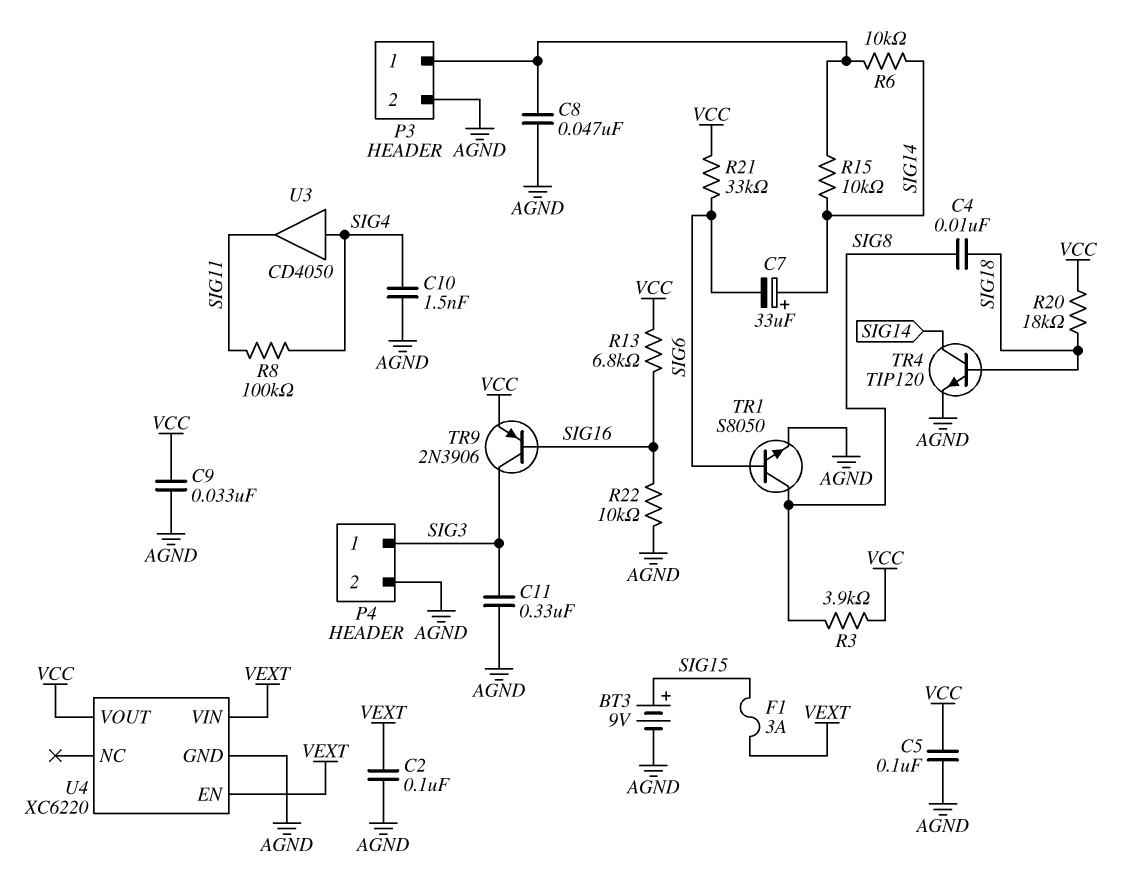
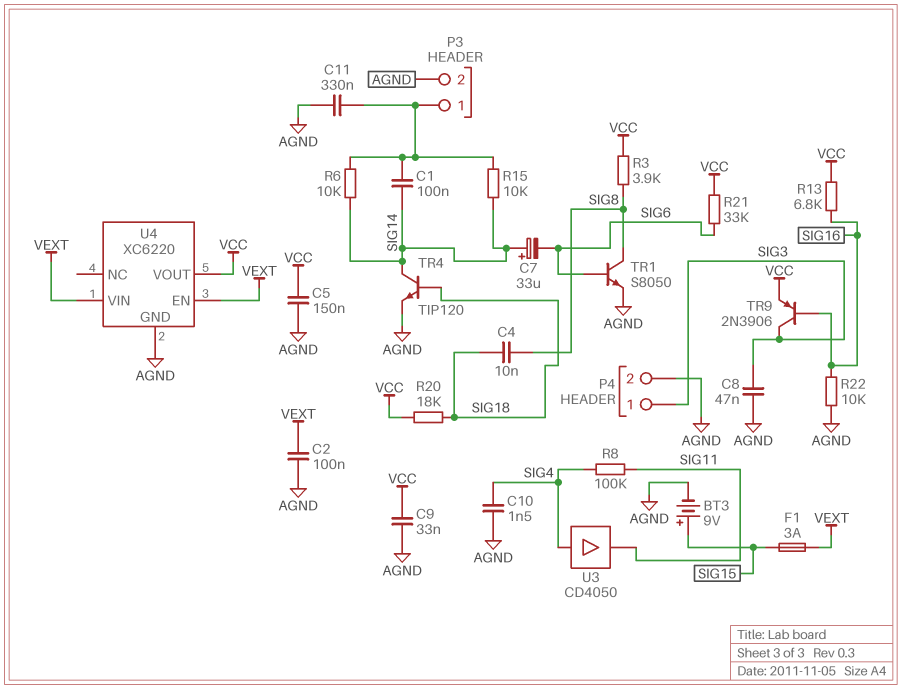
C1: none -> 100nF (P3/1, SIG14)
C5: 100nF (AGND, VCC) -> 150nF (AGND, VCC)
C8: 47nF (AGND, P3/1) -> 47nF (AGND, SIG3)
C11: 330nF (AGND, SIG3) -> 330nF (AGND, P3/1)

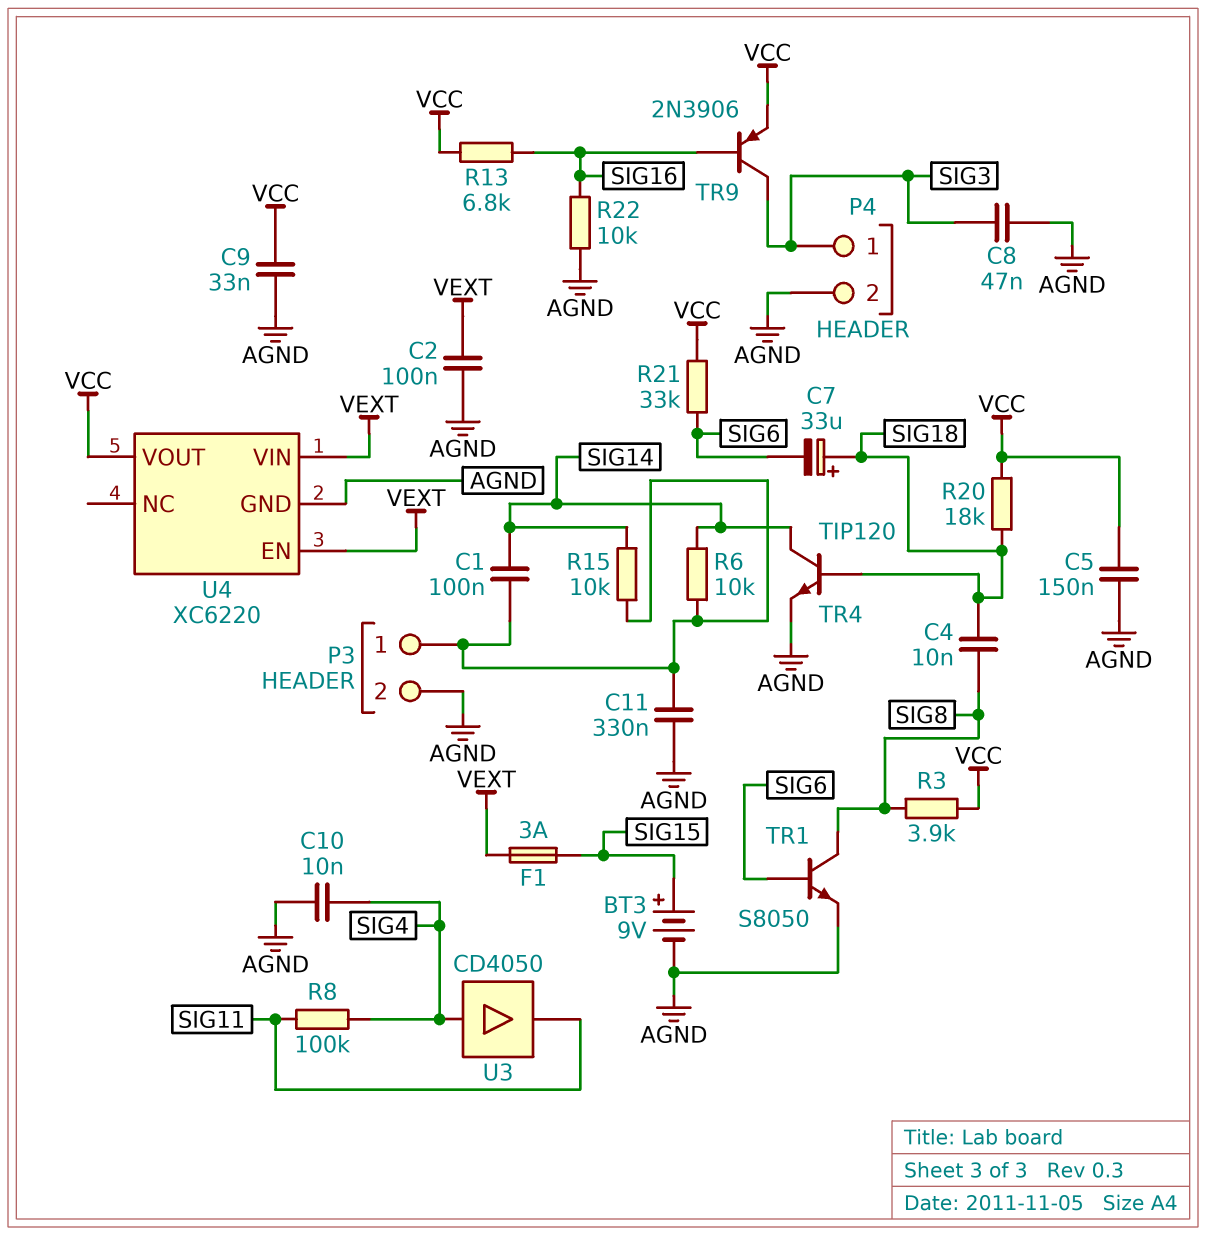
C7: 33uF (plus SIG14, minus SIG6) -> 33uF (plus SIG18, minus SIG6)
C10: 1.5nF (AGND, SIG4) -> 10nF (AGND, SIG4)

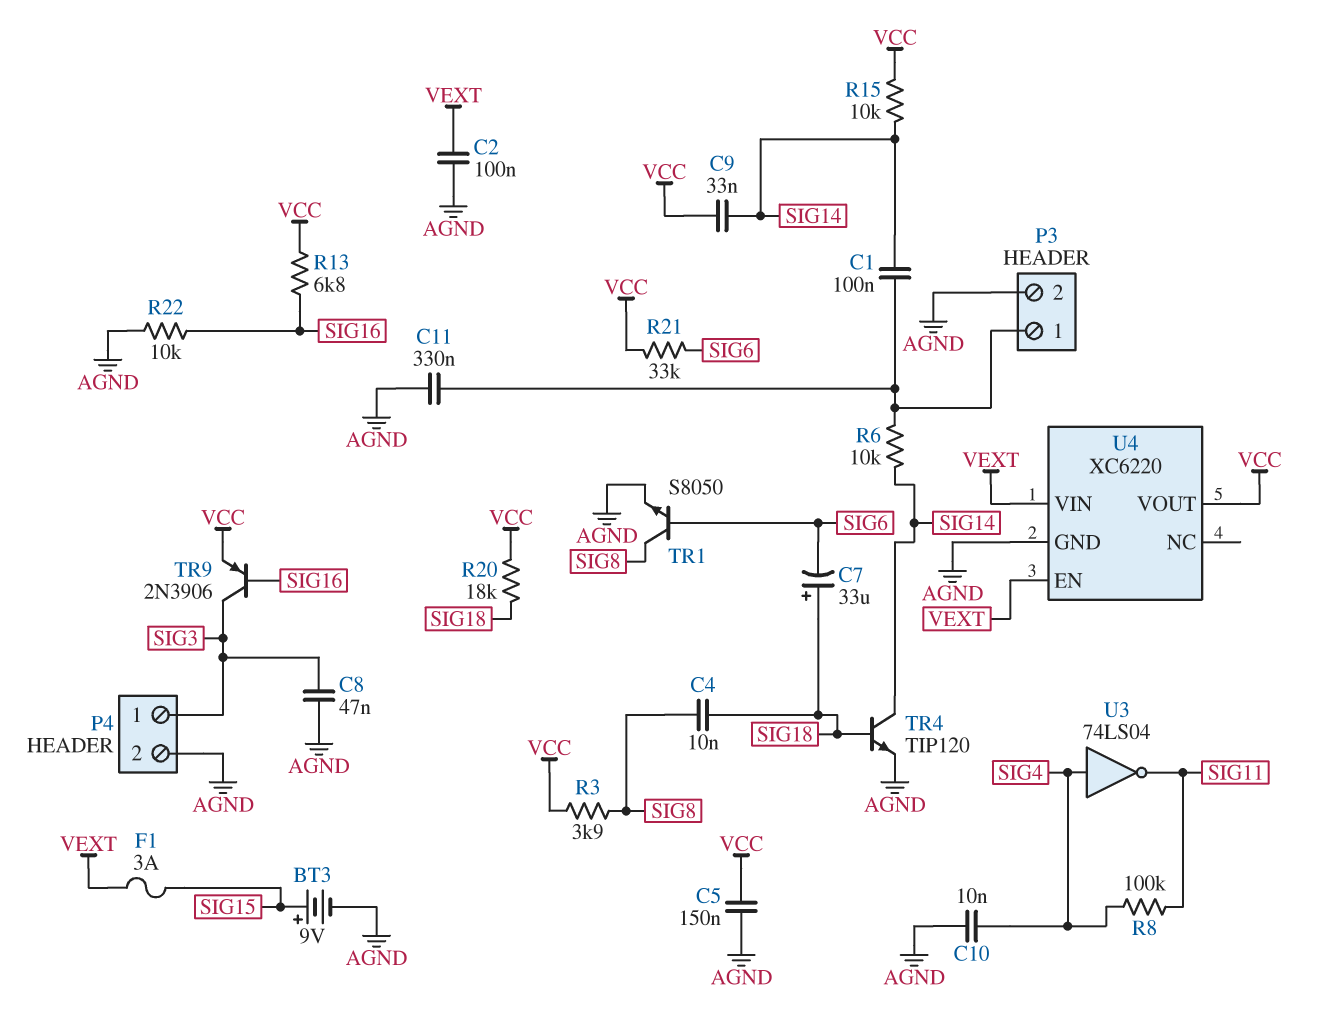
C9: 33nF (AGND, VCC) -> 33nF (SIG14, VCC)
R15: 10k (P3/1, SIG14) -> 10k (SIG14, VCC)
U3: buffer CD4050 (in SIG4, out SIG11) -> NOT 74LS04 (in SIG4, out SIG11)

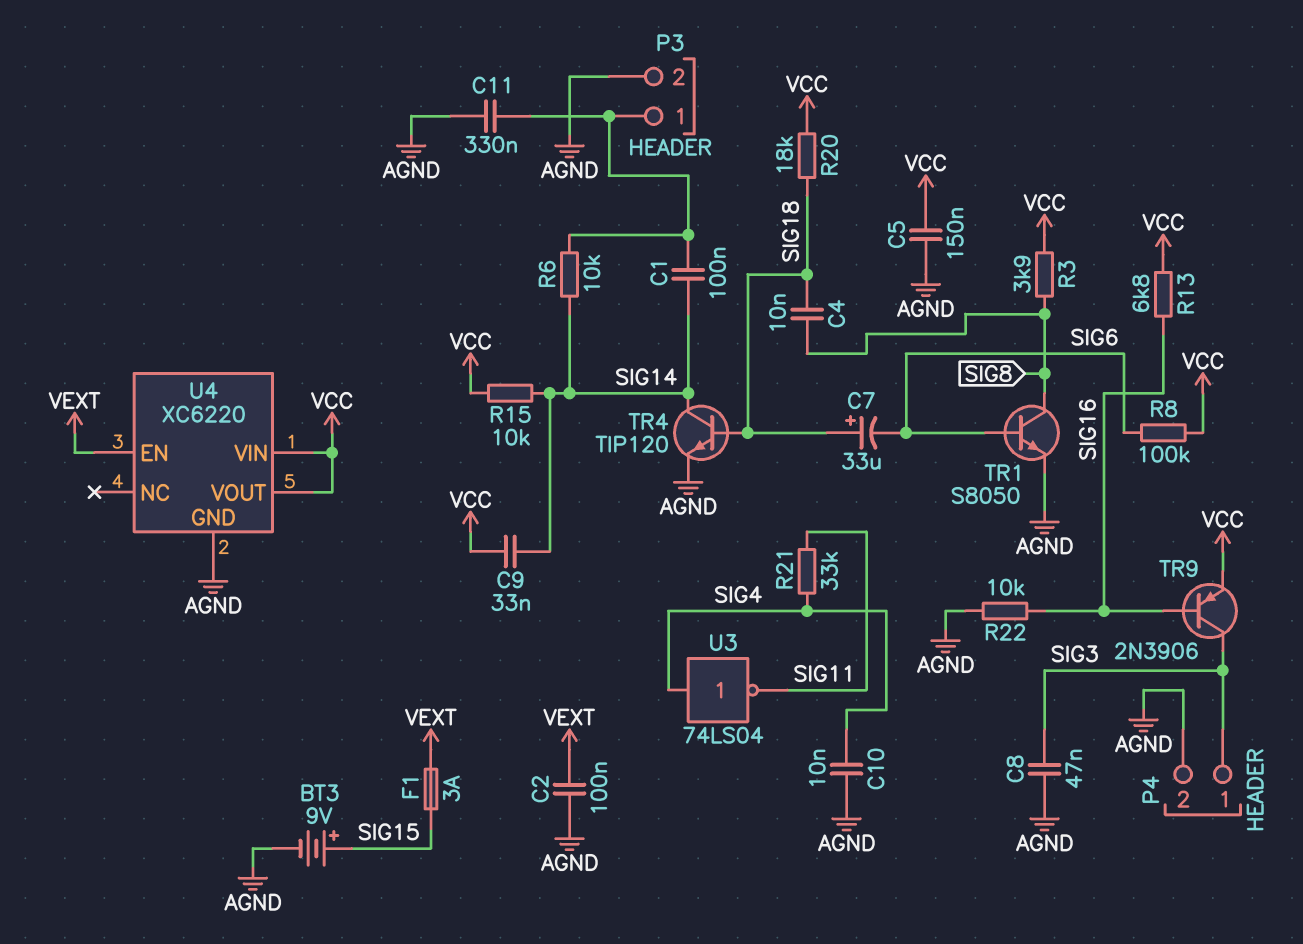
R8: 100k (SIG4, SIG11) -> 100k (SIG6, VCC)
R21: 33k (SIG6, VCC) -> 33k (SIG4, SIG11)
U4 pin VIN: VEXT -> VCC

